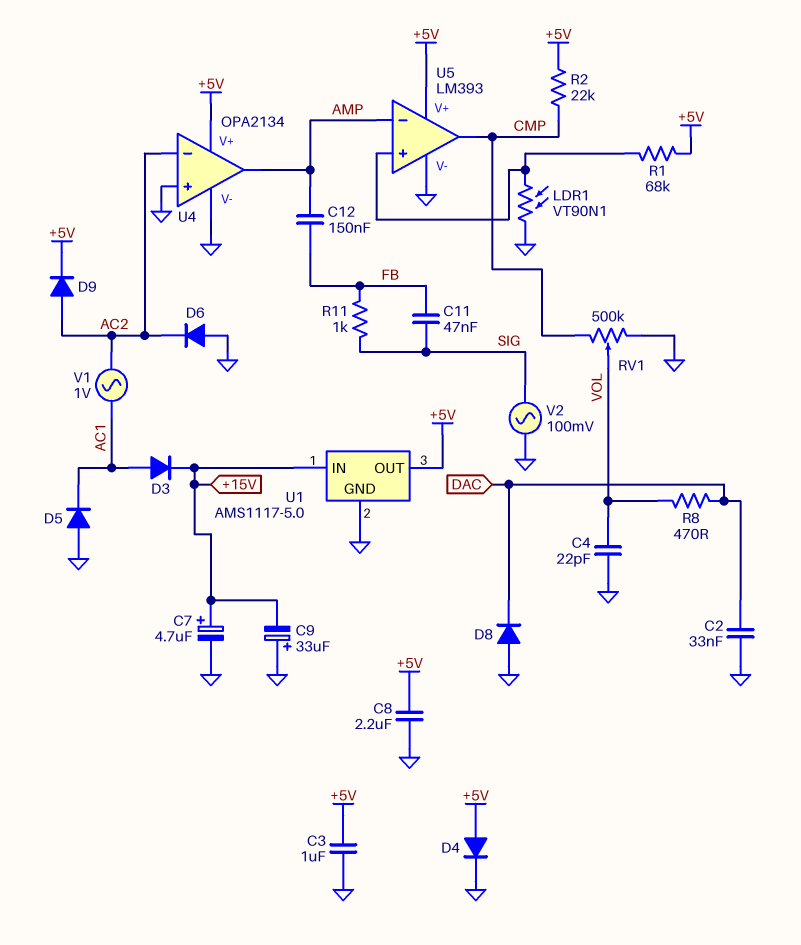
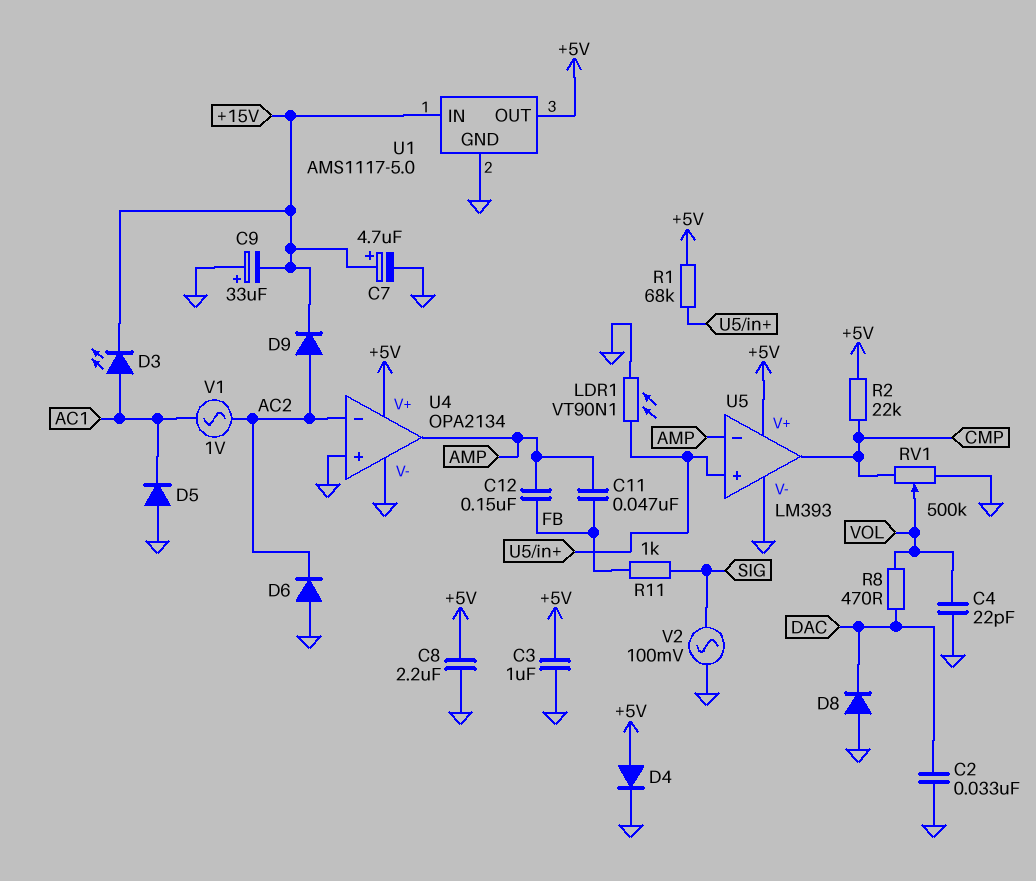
C11: 47nF (FB, SIG) -> 47nF (AMP, FB)
D3: diode (A AC1, K +15V) -> LED (A AC1, K +15V)
D9: diode (A AC2, K +5V) -> diode (A AC2, K +15V)

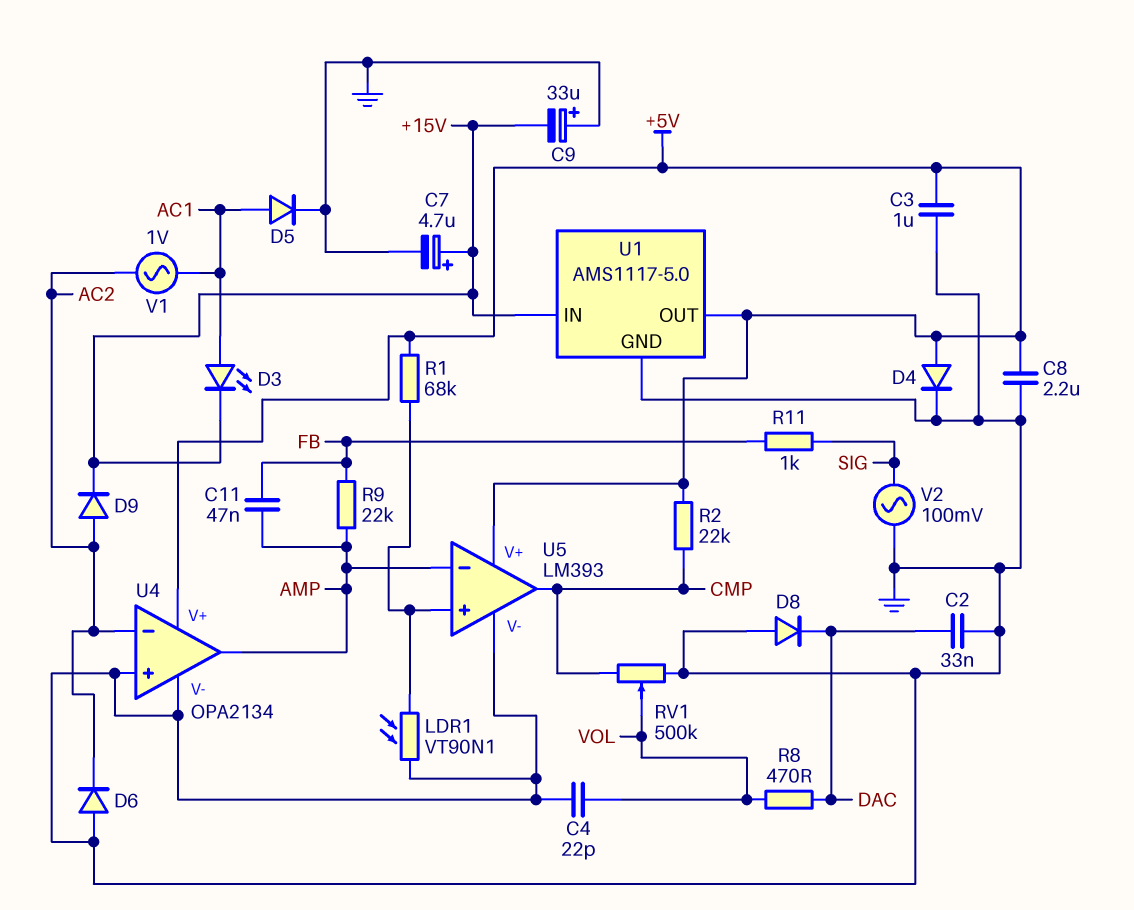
C12: 150nF (AMP, FB) -> none
D5: diode (A GND, K AC1) -> diode (A AC1, K GND)
R9: none -> 22k (AMP, FB)

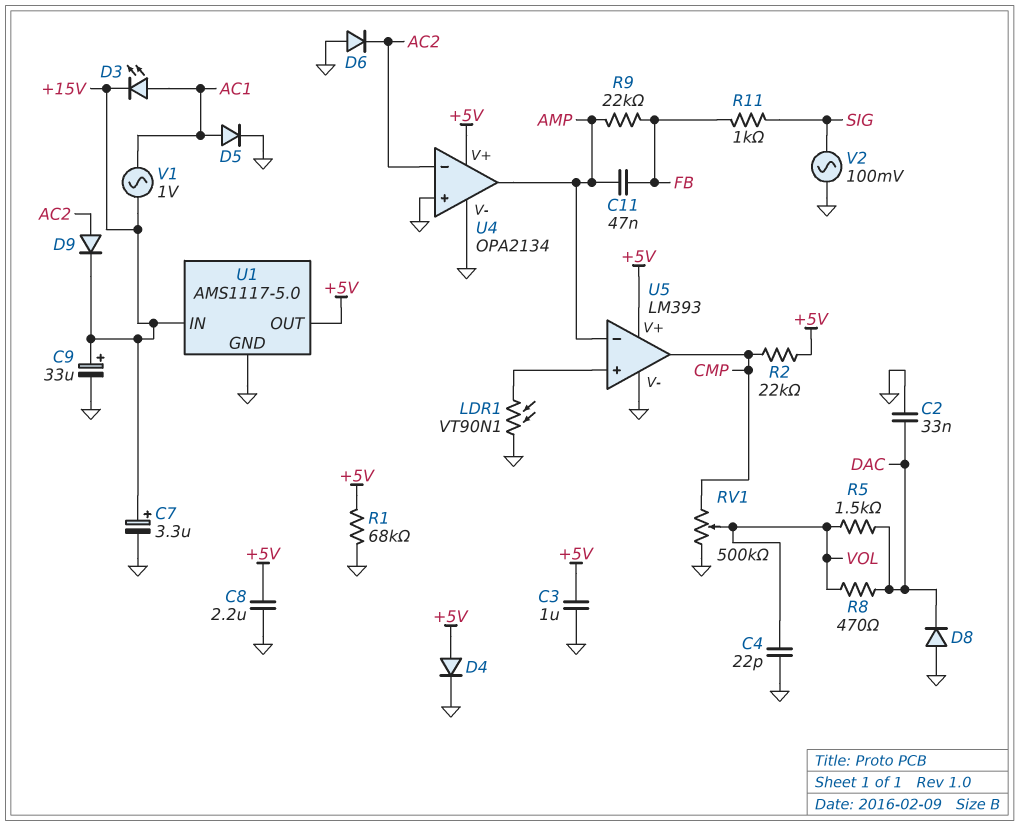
C7: 4.7uF (plus +15V, minus GND) -> 3.3uF (plus +15V, minus GND)
C9: 33uF (plus GND, minus +15V) -> 33uF (plus +15V, minus GND)
R1: 68k (+5V, U5/in+) -> 68k (+5V, GND)
R5: none -> 1.5k (DAC, VOL)
V1: AC 1V (AC1, AC2) -> AC 1V (+15V, AC1)

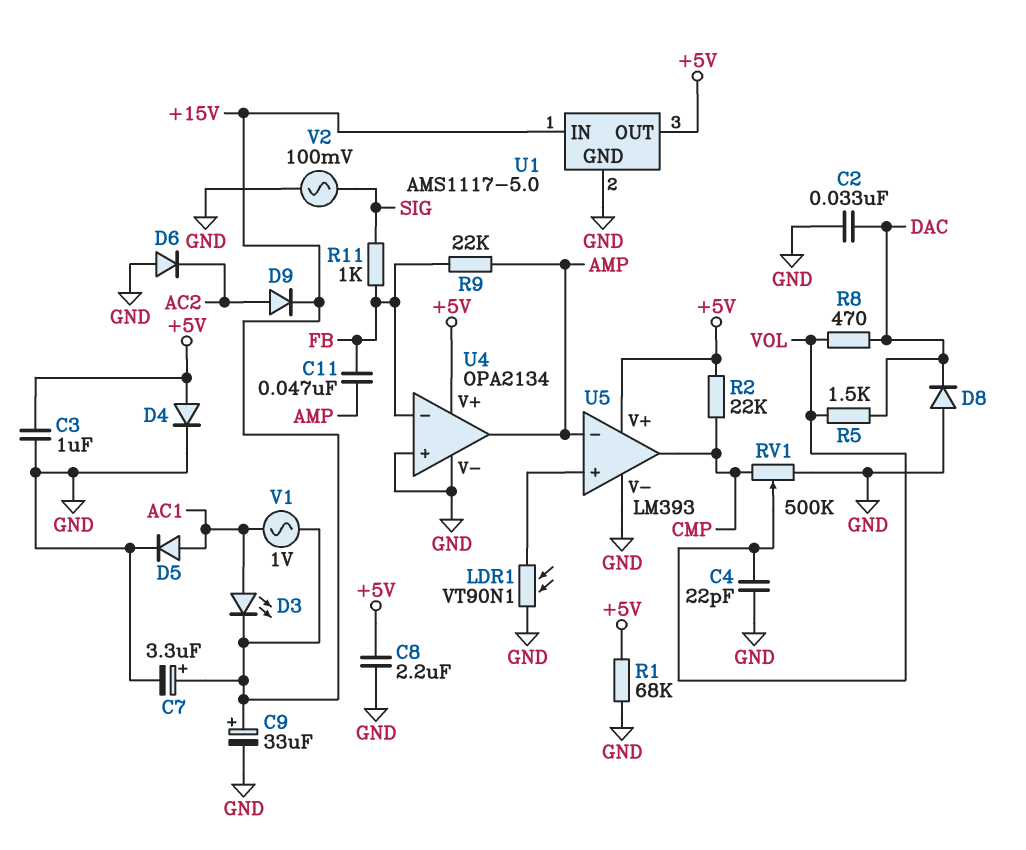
U4 pin in-: AC2 -> FB

